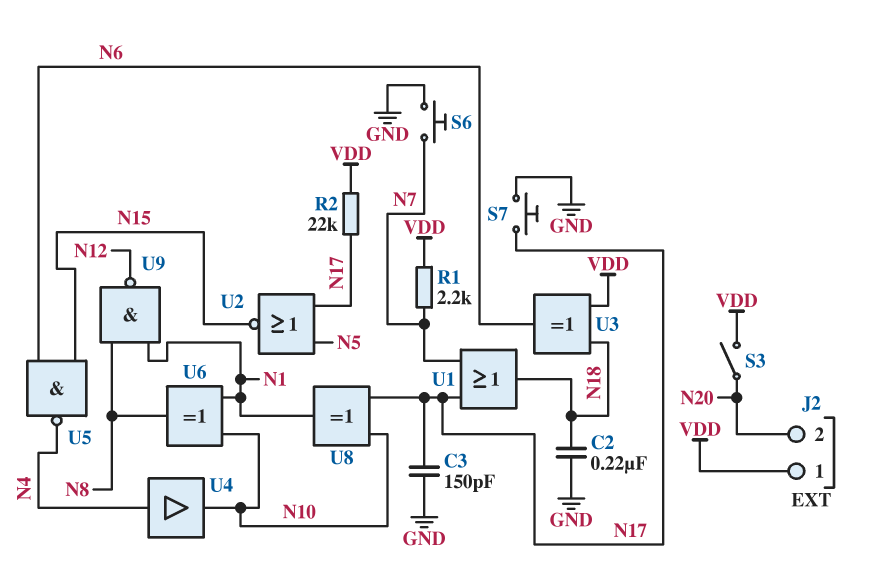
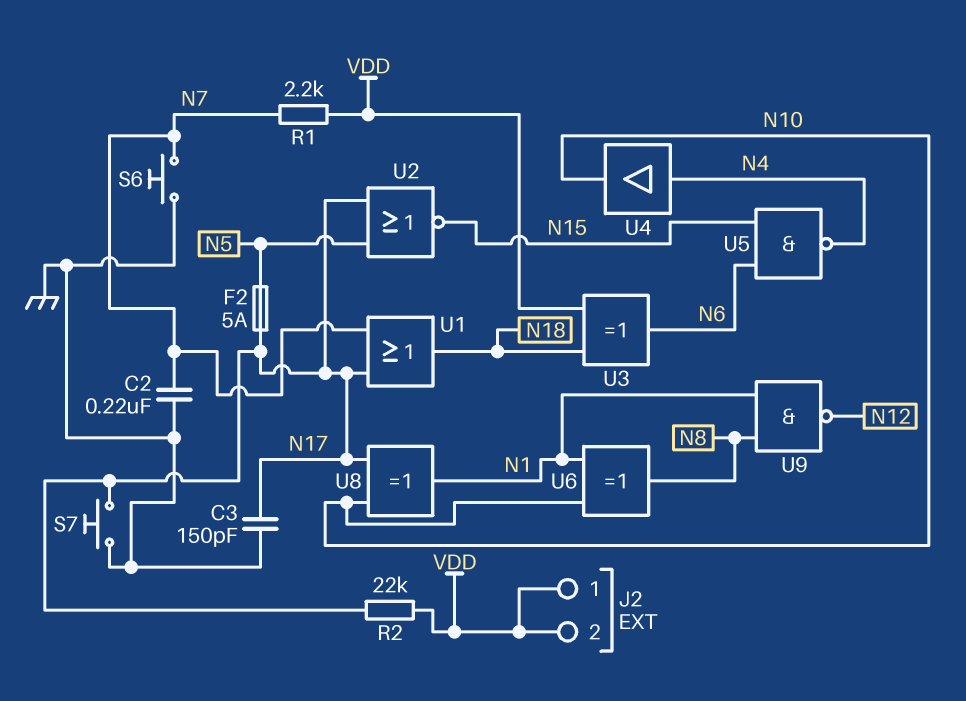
C2: 220nF (GND, N18) -> 220nF (GND, N7)
F2: none -> 5A (N5, N17)
J2 pin 2: N20 -> VDD
S3: switch (N20, VDD) -> none

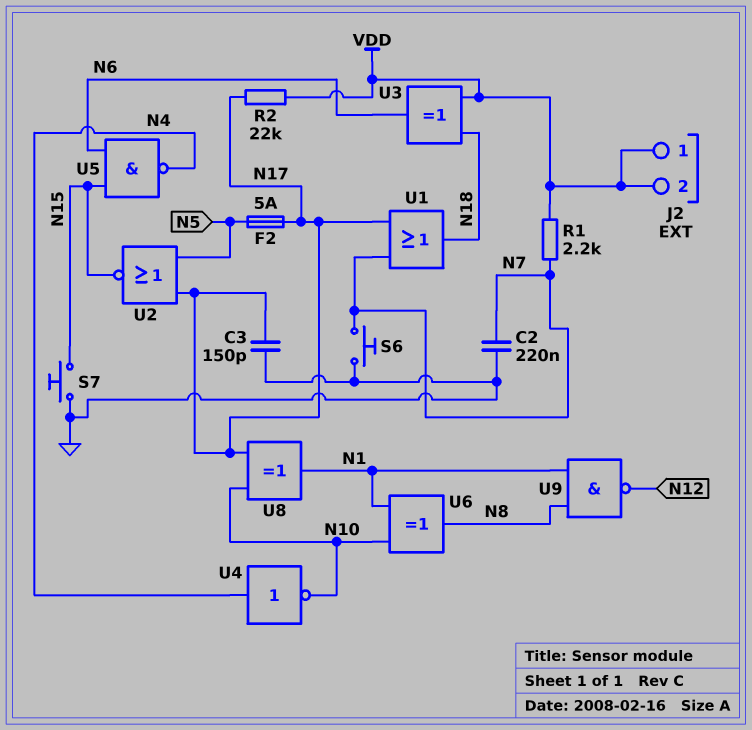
S7: button (GND, N17) -> button (GND, N15)
U4: buffer (in N4, out N10) -> NOT (in N4, out N10)

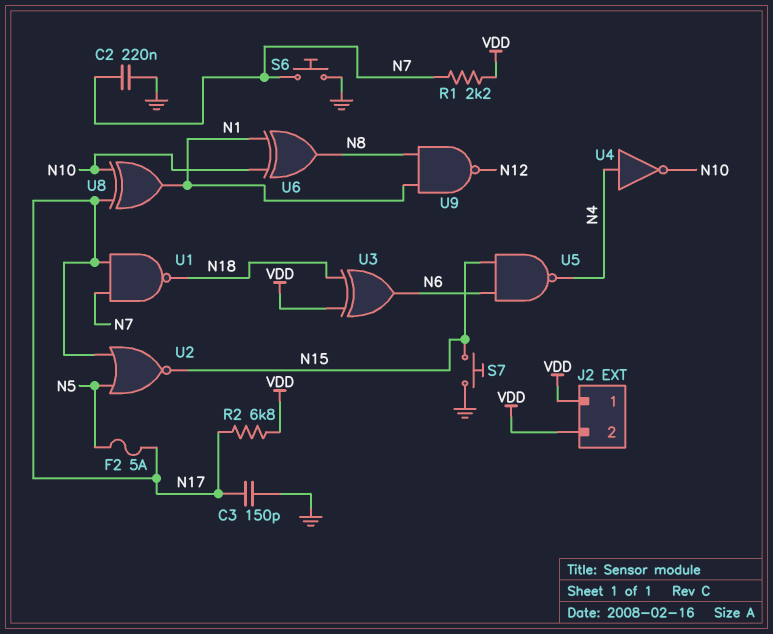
R2: 22k (N17, VDD) -> 6.8k (N17, VDD)
U1: OR (in N7, in N17, out N18) -> NAND (in N7, in N17, out N18)

